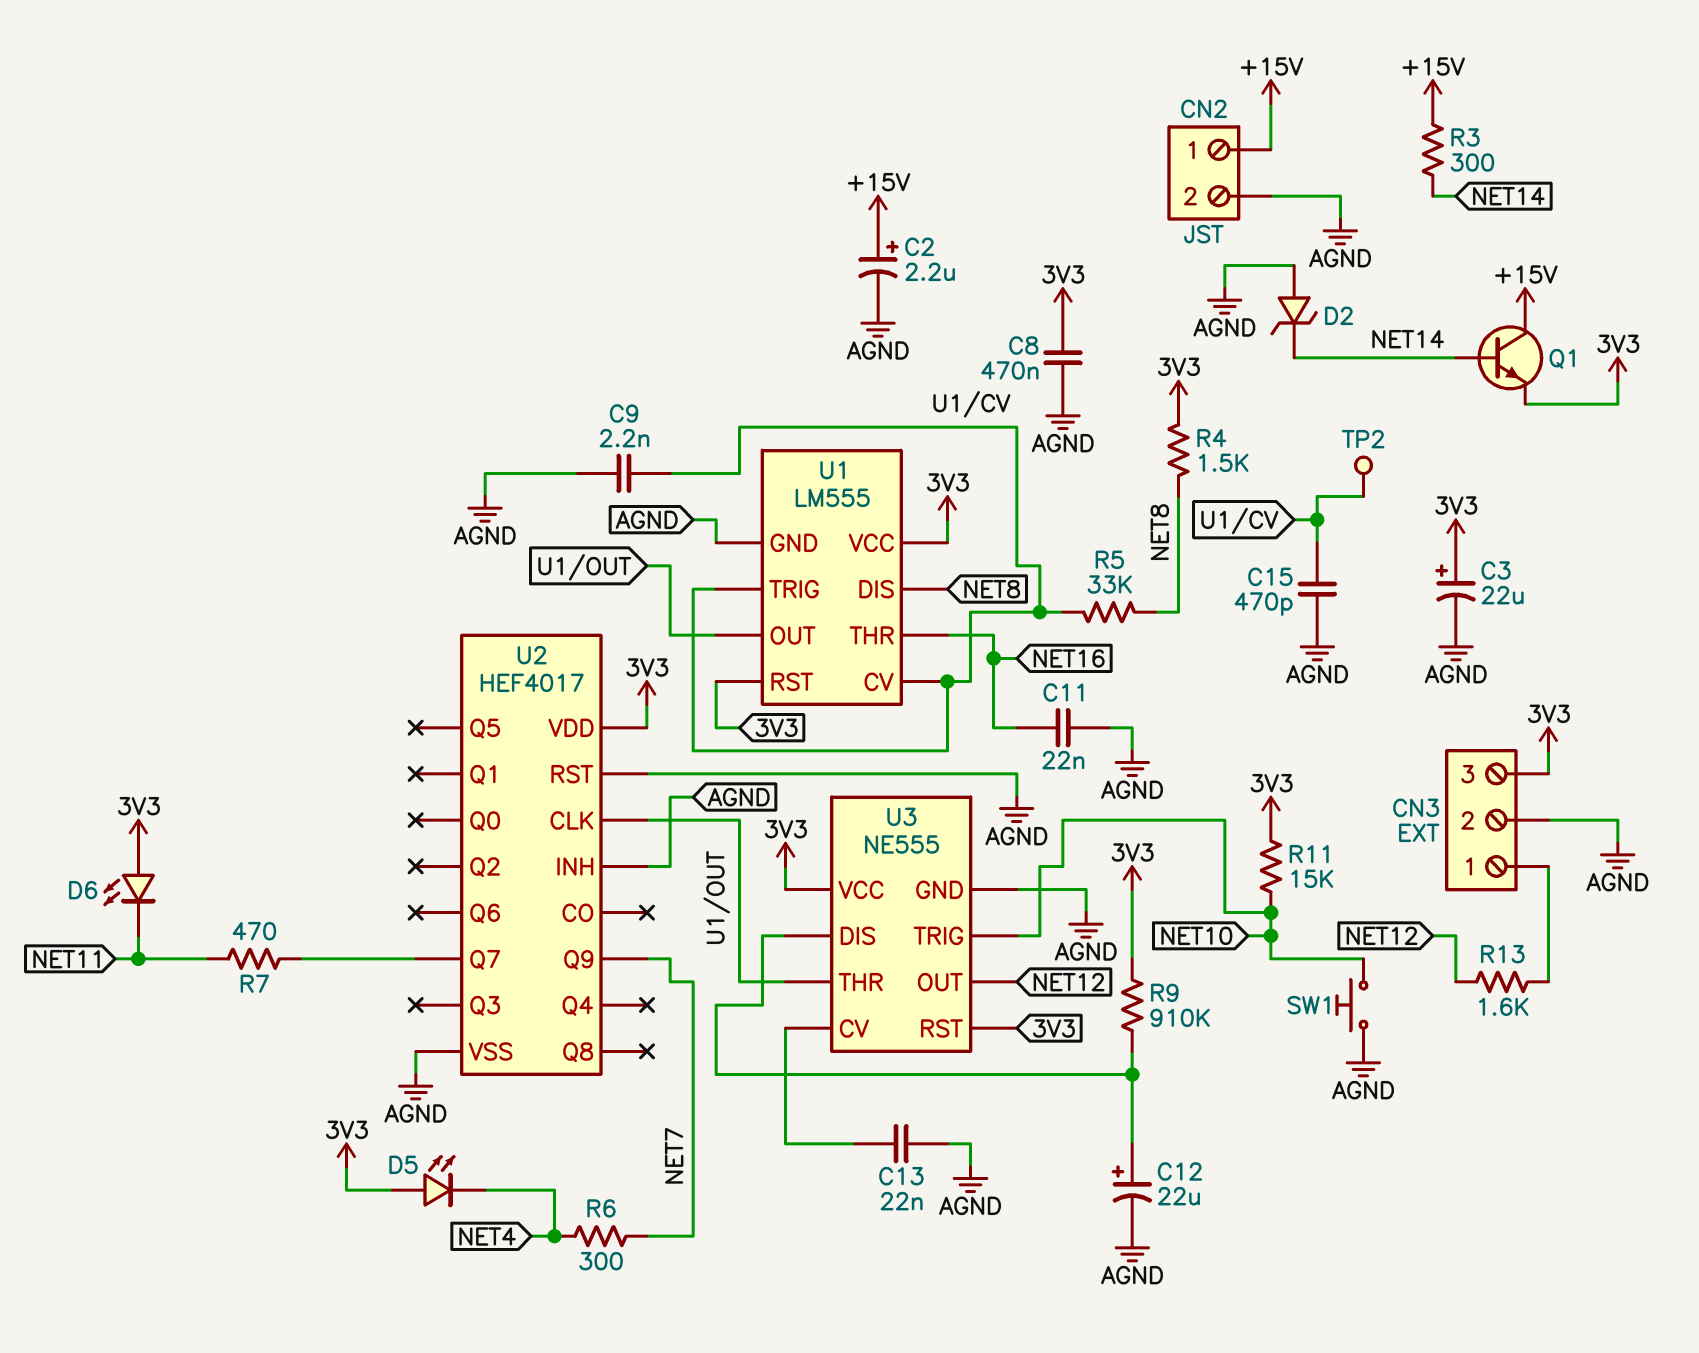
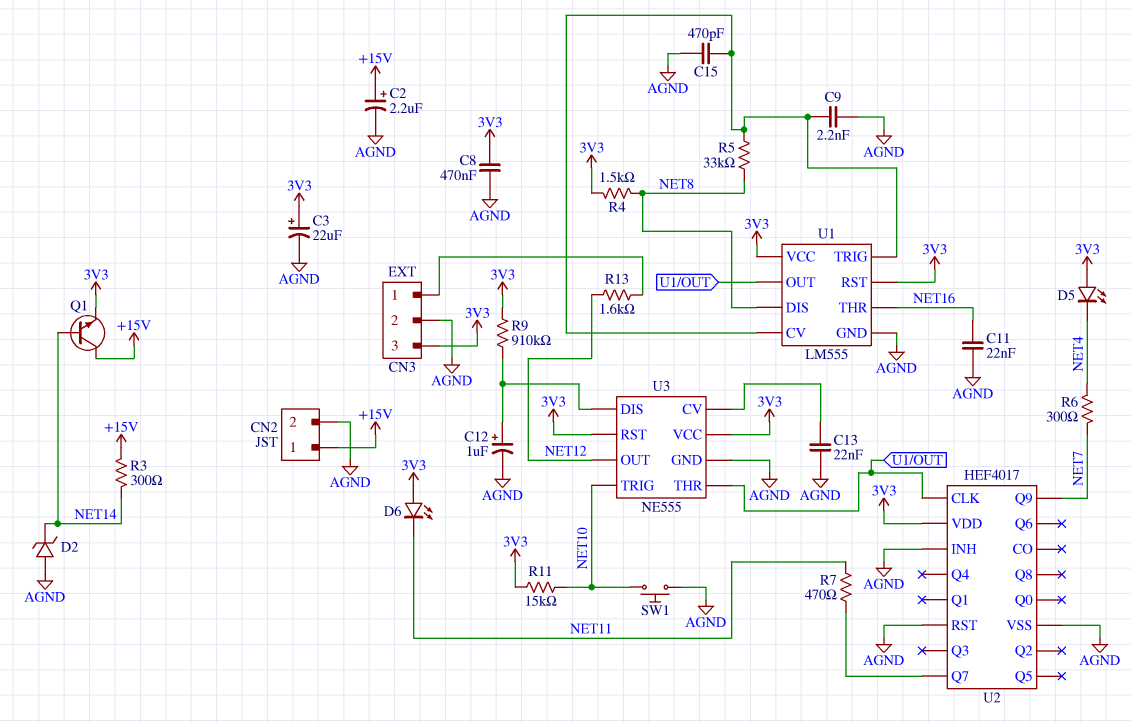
C12: 22uF (plus U3/DIS, minus AGND) -> 1uF (plus U3/DIS, minus AGND)
TP2: test point (U1/CV) -> none

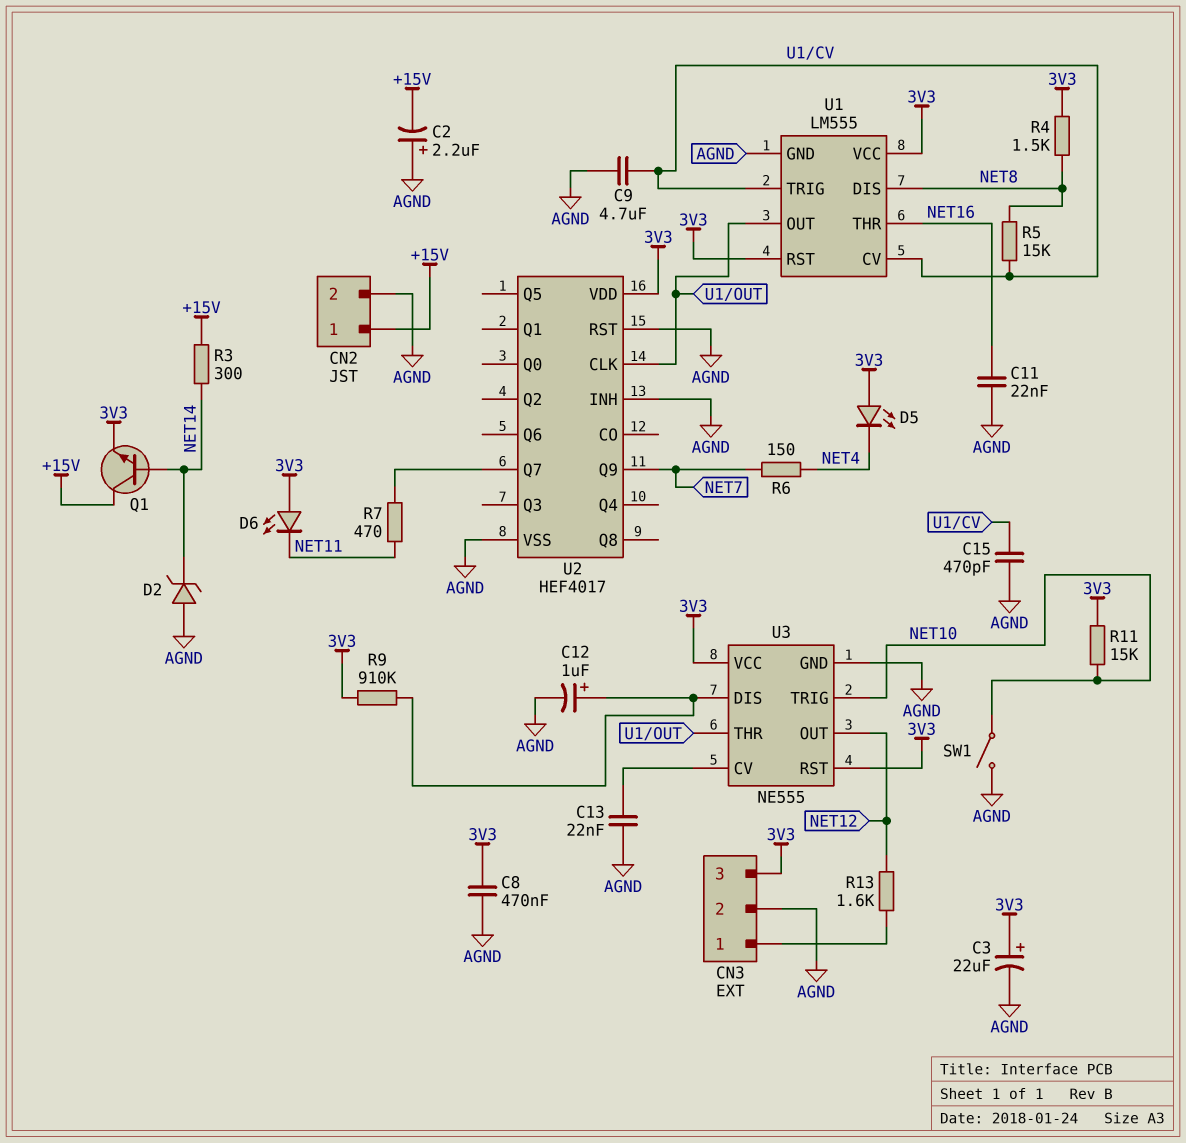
C2: 2.2uF (plus +15V, minus AGND) -> 2.2uF (plus AGND, minus +15V)
C9: 2.2nF (AGND, U1/CV) -> 4.7uF (AGND, U1/CV)
R5: 33k (NET8, U1/CV) -> 15k (NET8, U1/CV)
R6: 300 (NET4, NET7) -> 150 (NET4, NET7)
SW1: button (AGND, NET10) -> switch (AGND, NET10)

